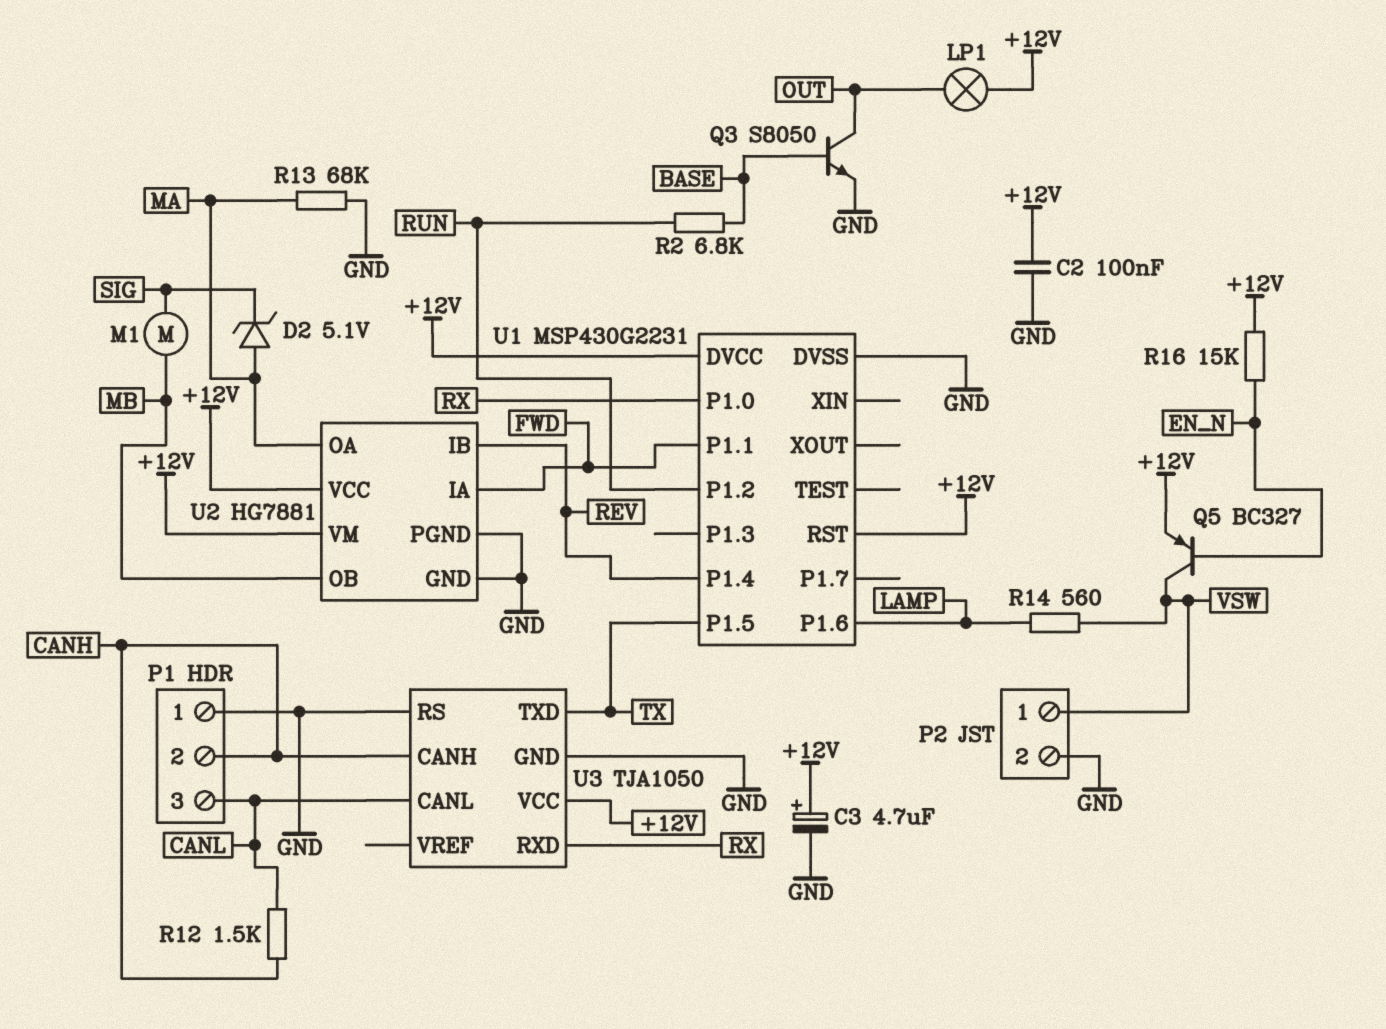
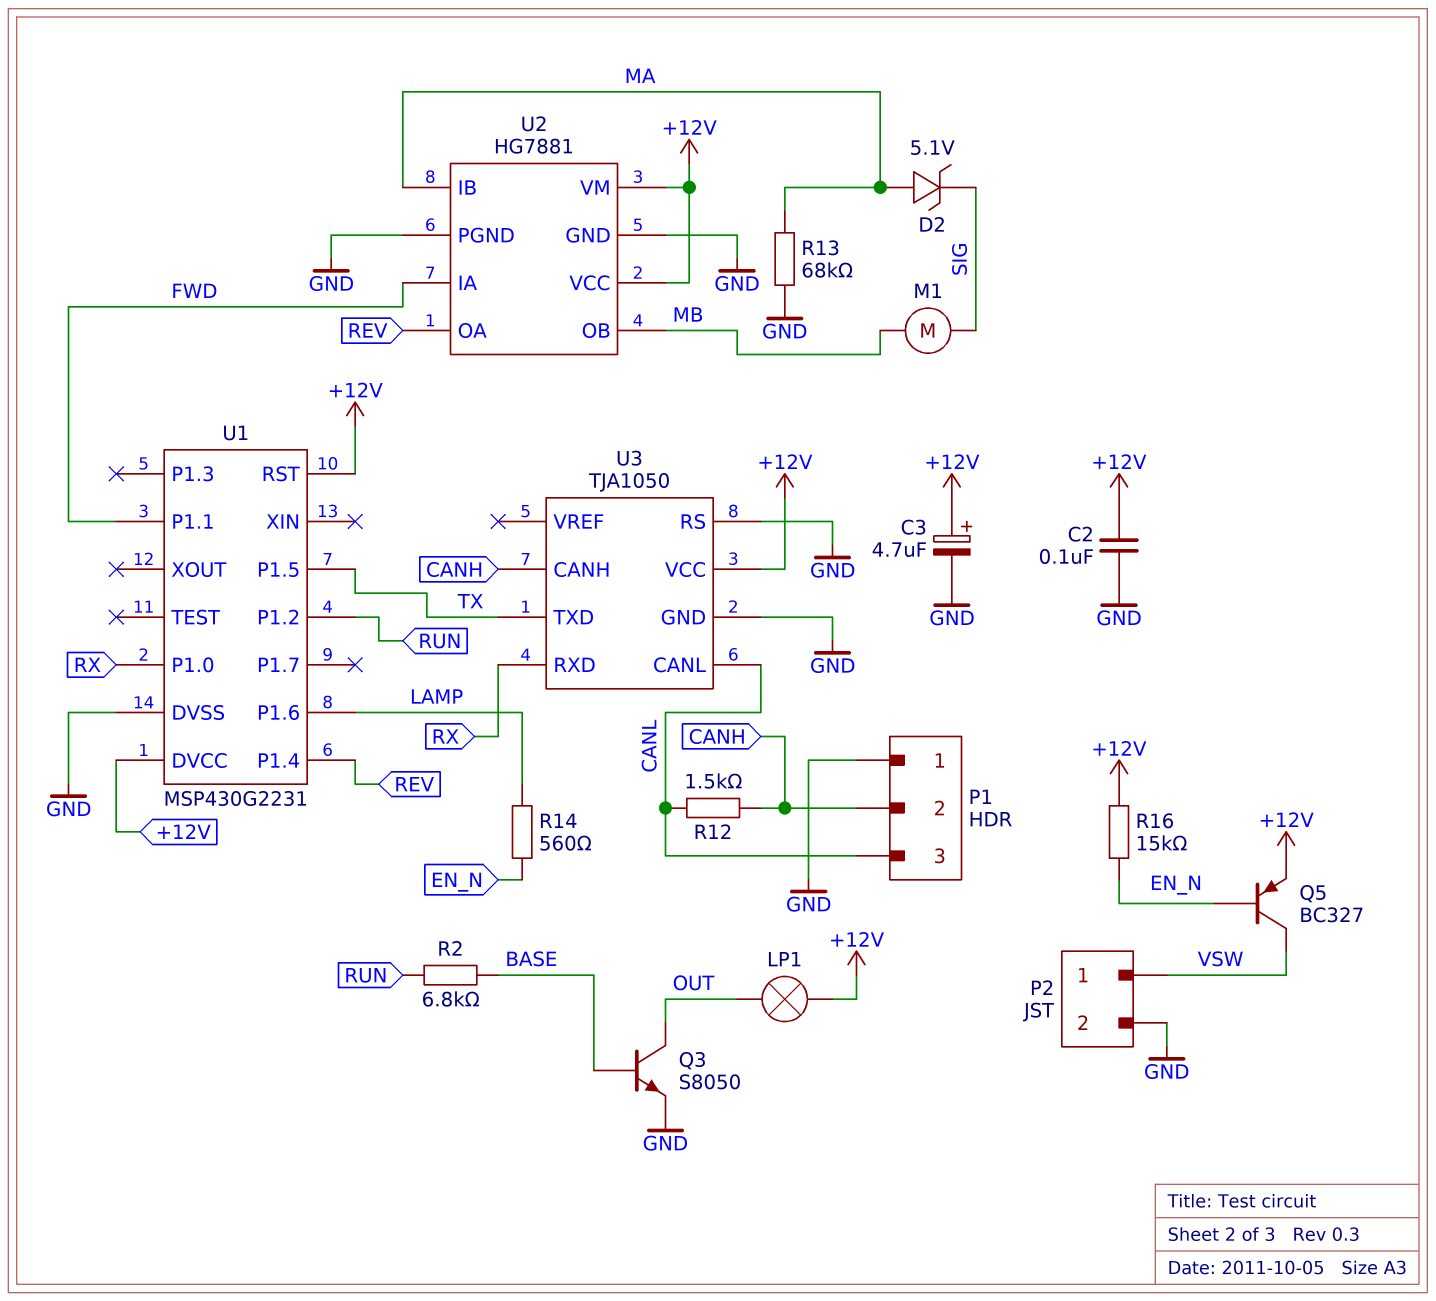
R14: 560 (LAMP, VSW) -> 560 (EN_N, LAMP)
U2 pin IB: REV -> MA
U2 pin OA: MA -> REV

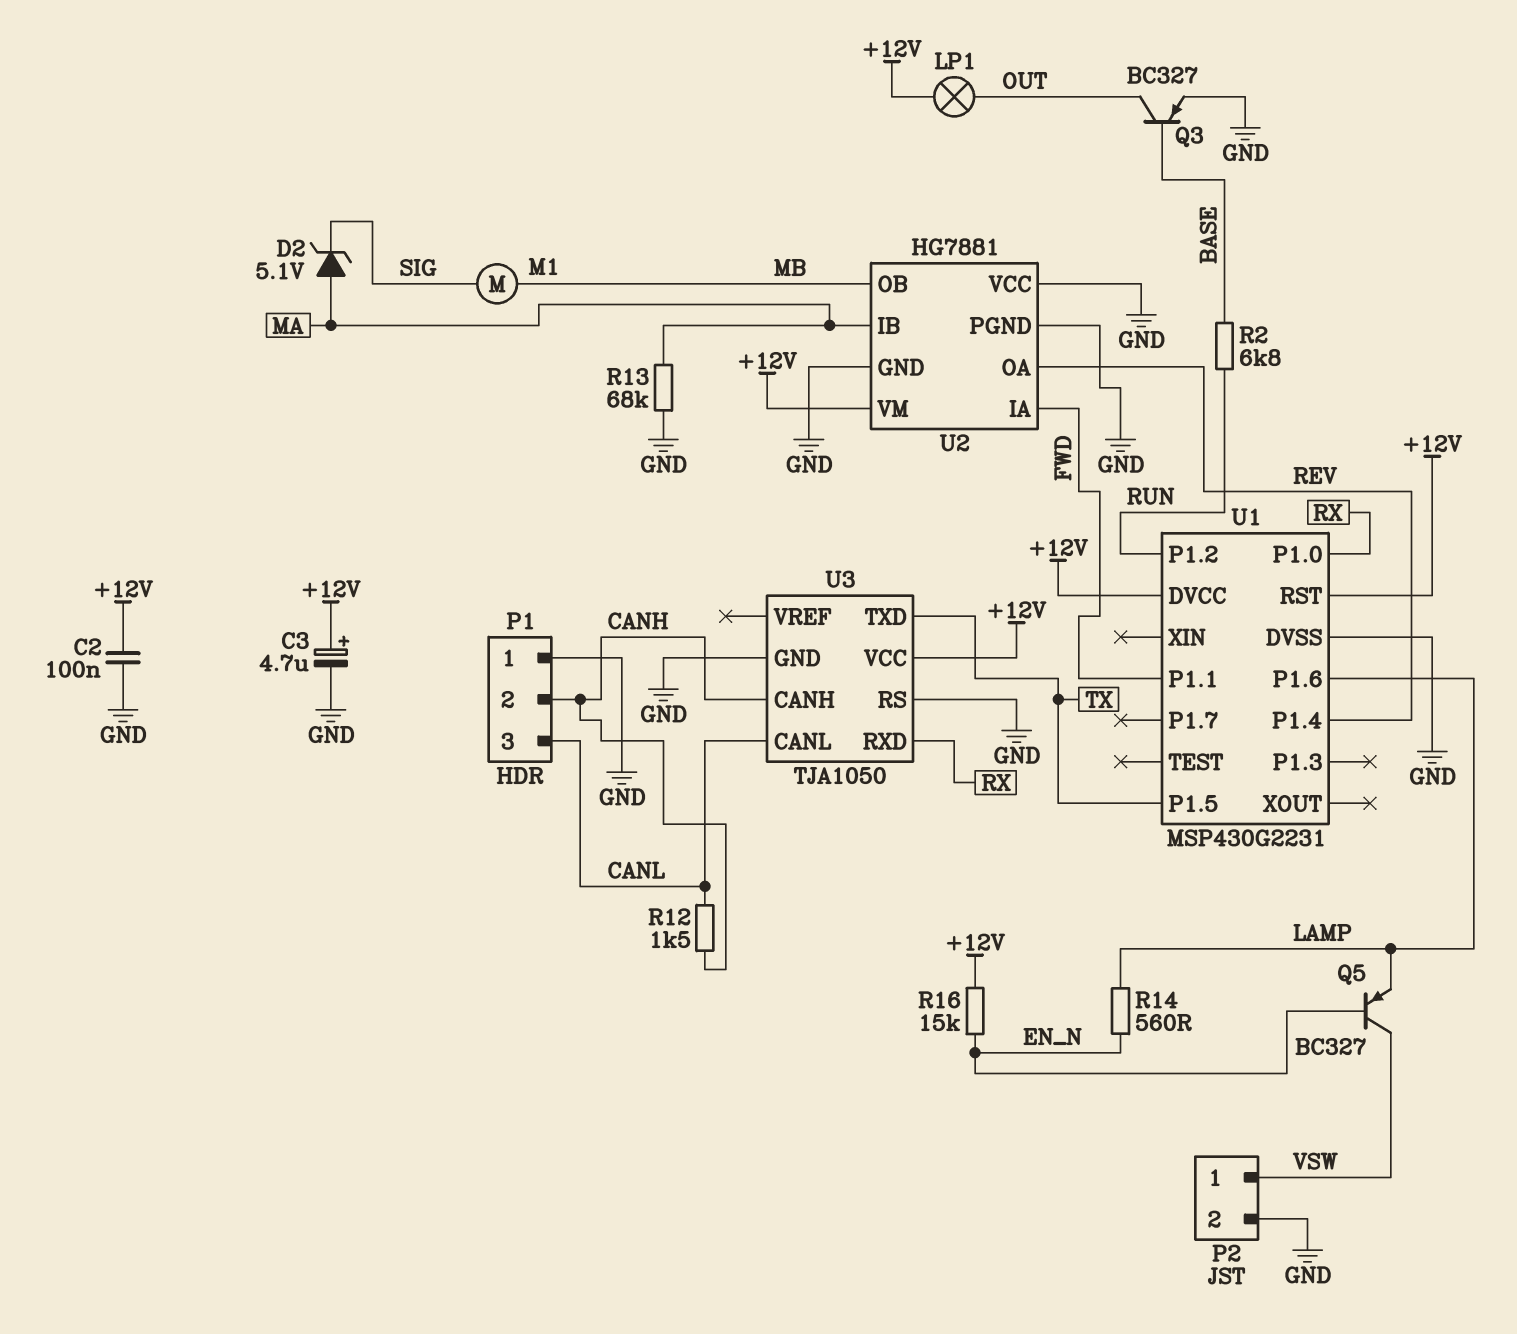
Q3: NPN S8050 (B BASE, C OUT, E GND) -> PNP BC327 (B BASE, C OUT, E GND)
Q5: PNP BC327 (B EN_N, C VSW, E +12V) -> PNP BC327 (B EN_N, C VSW, E LAMP)
U2 pin VCC: +12V -> GND

